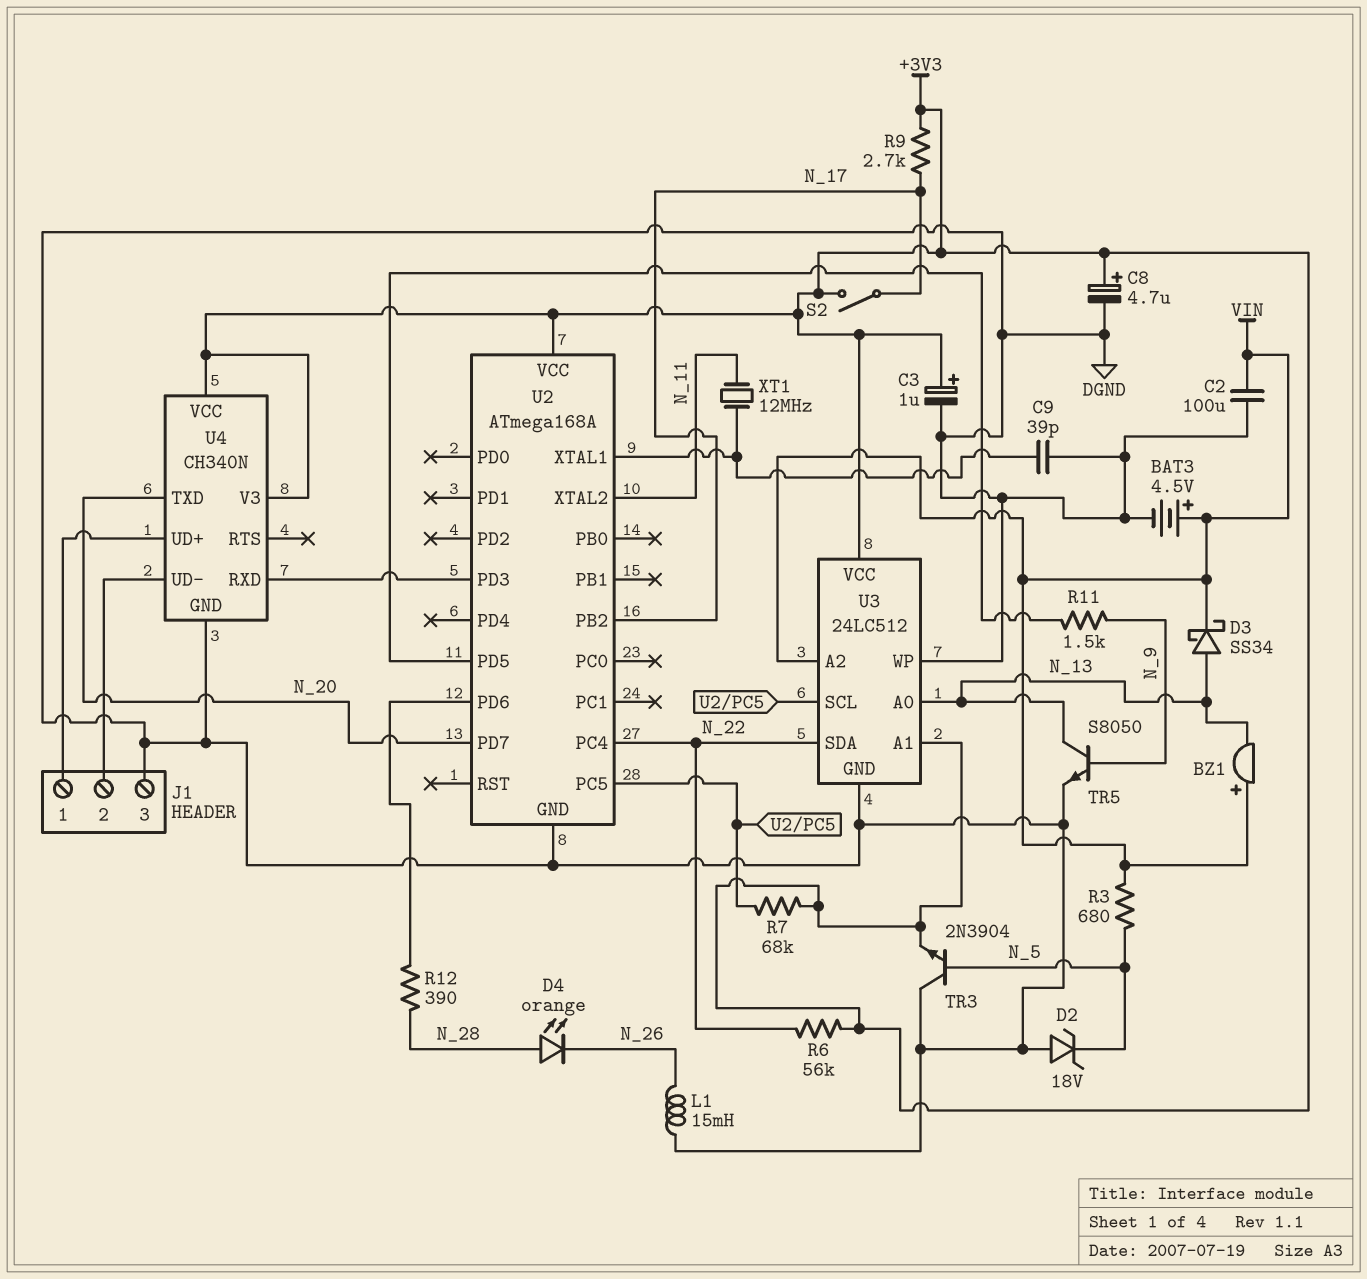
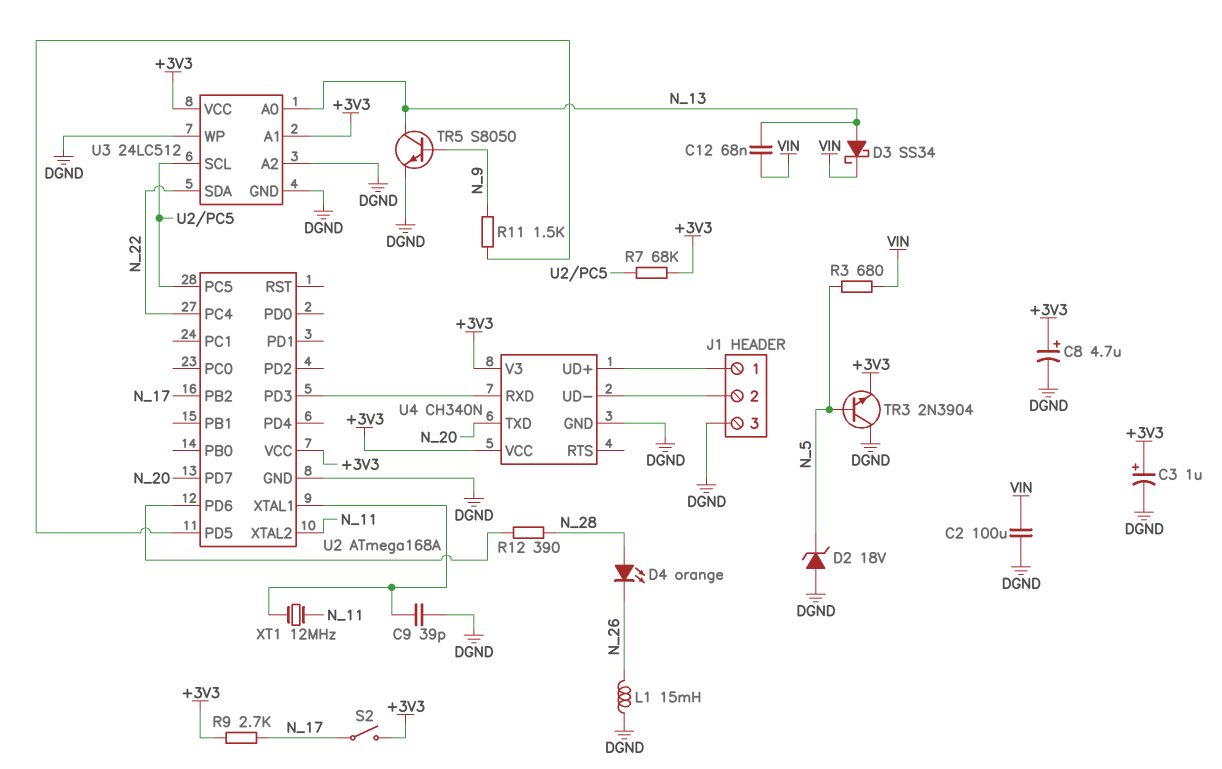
BAT3: 4.5V (plus VIN, minus DGND) -> none
BZ1: buzzer (plus VIN, minus N_13) -> none
C12: none -> 68nF (N_13, VIN)
R6: 56k (+3V3, N_22) -> none
U3 pin A2: VIN -> DGND

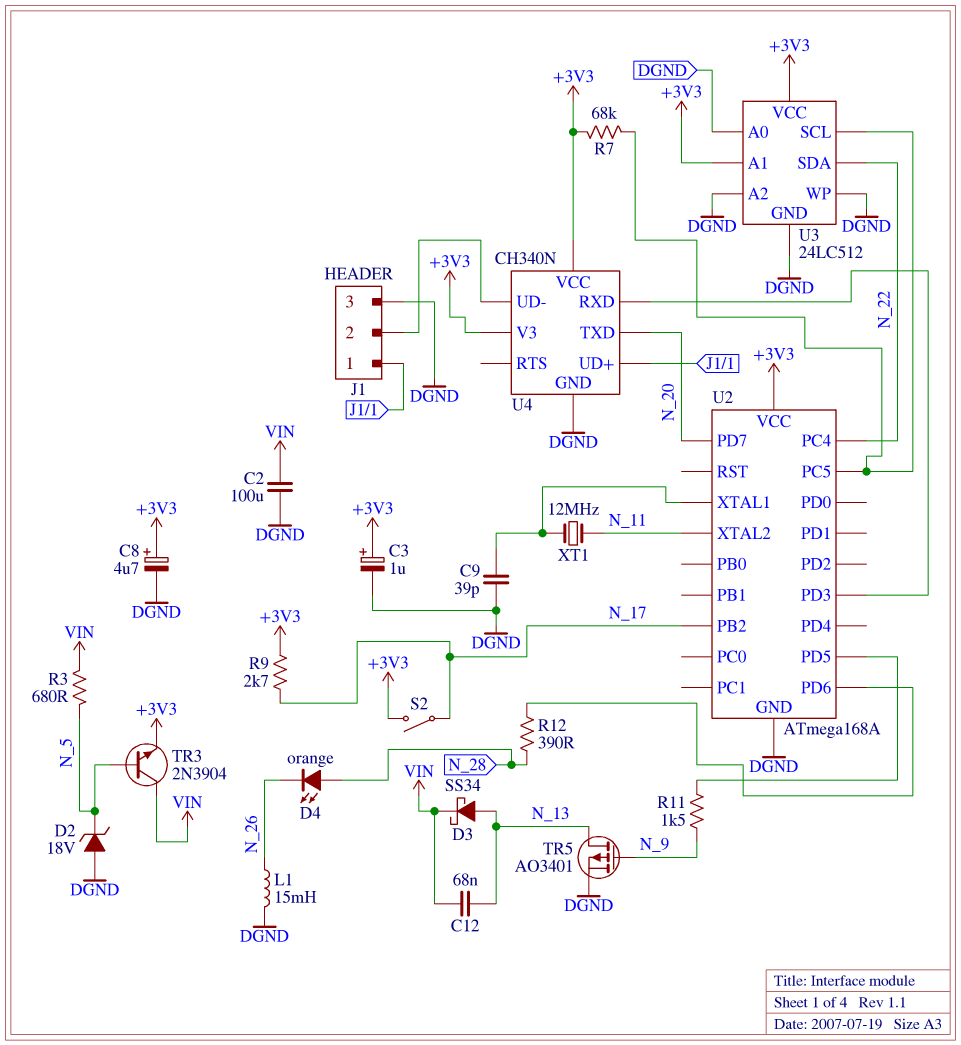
TR3: NPN 2N3904 (B N_5, C DGND, E +3V3) -> NPN 2N3904 (B N_5, C VIN, E +3V3)
TR5: NPN S8050 (B N_9, C N_13, E DGND) -> PMOS AO3401 (G N_9, D N_13, S DGND)
U3 pin A0: N_13 -> DGND

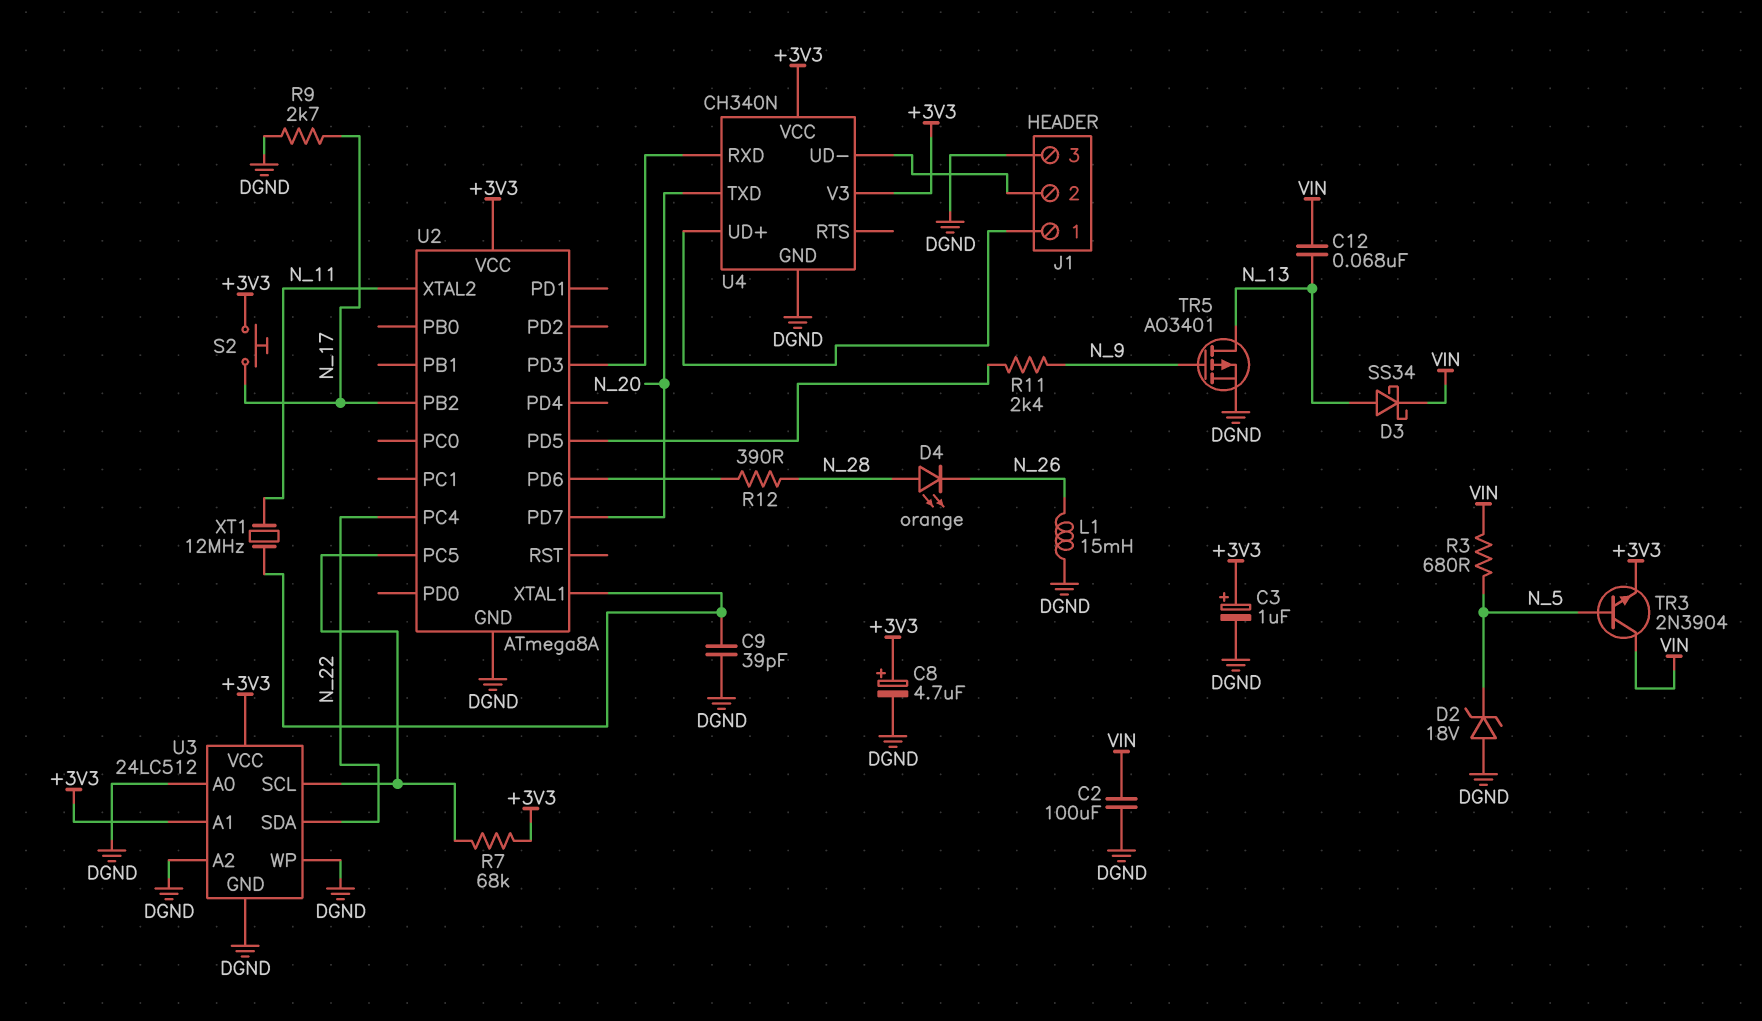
R9: 2.7k (+3V3, N_17) -> 2.7k (DGND, N_17)
R11: 1.5k (N_9, U2/PD5) -> 2.4k (N_9, U2/PD5)
S2: switch (+3V3, N_17) -> button (+3V3, N_17)
U2: ATmega168A -> ATmega8A

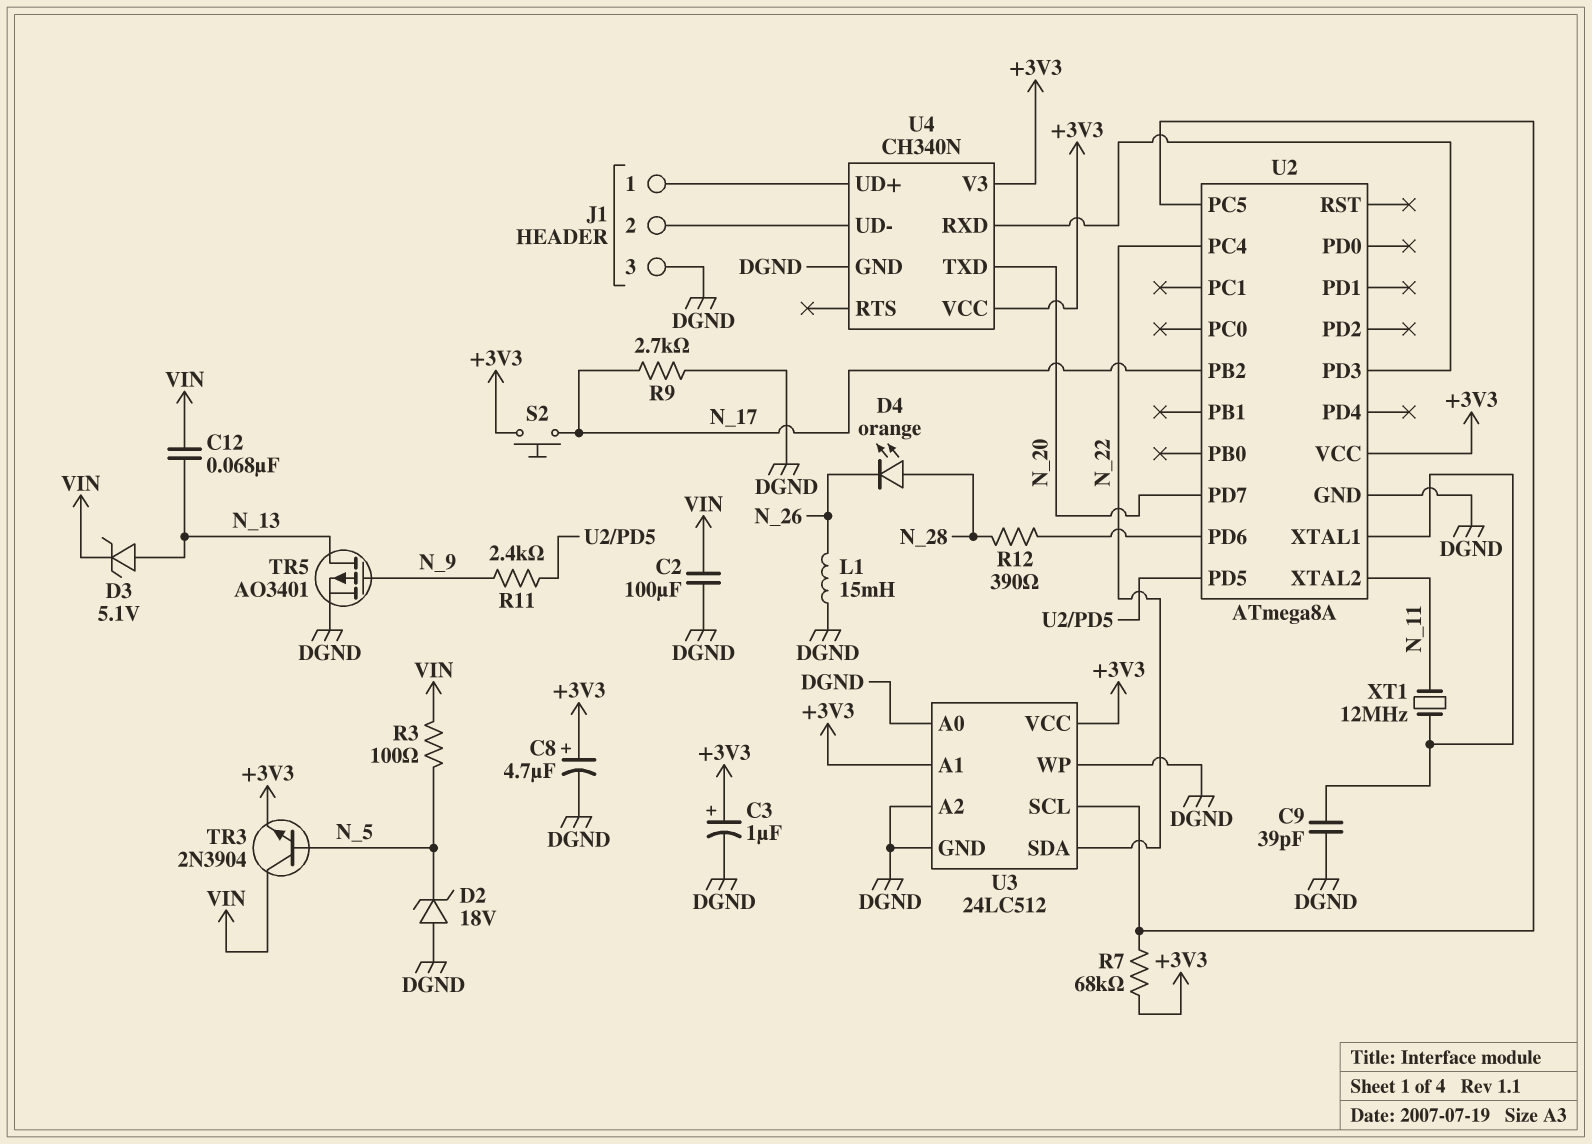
D3: schottky SS34 (A N_13, K VIN) -> zener 5.1V (A N_13, K VIN)
R3: 680 (N_5, VIN) -> 100 (N_5, VIN)

